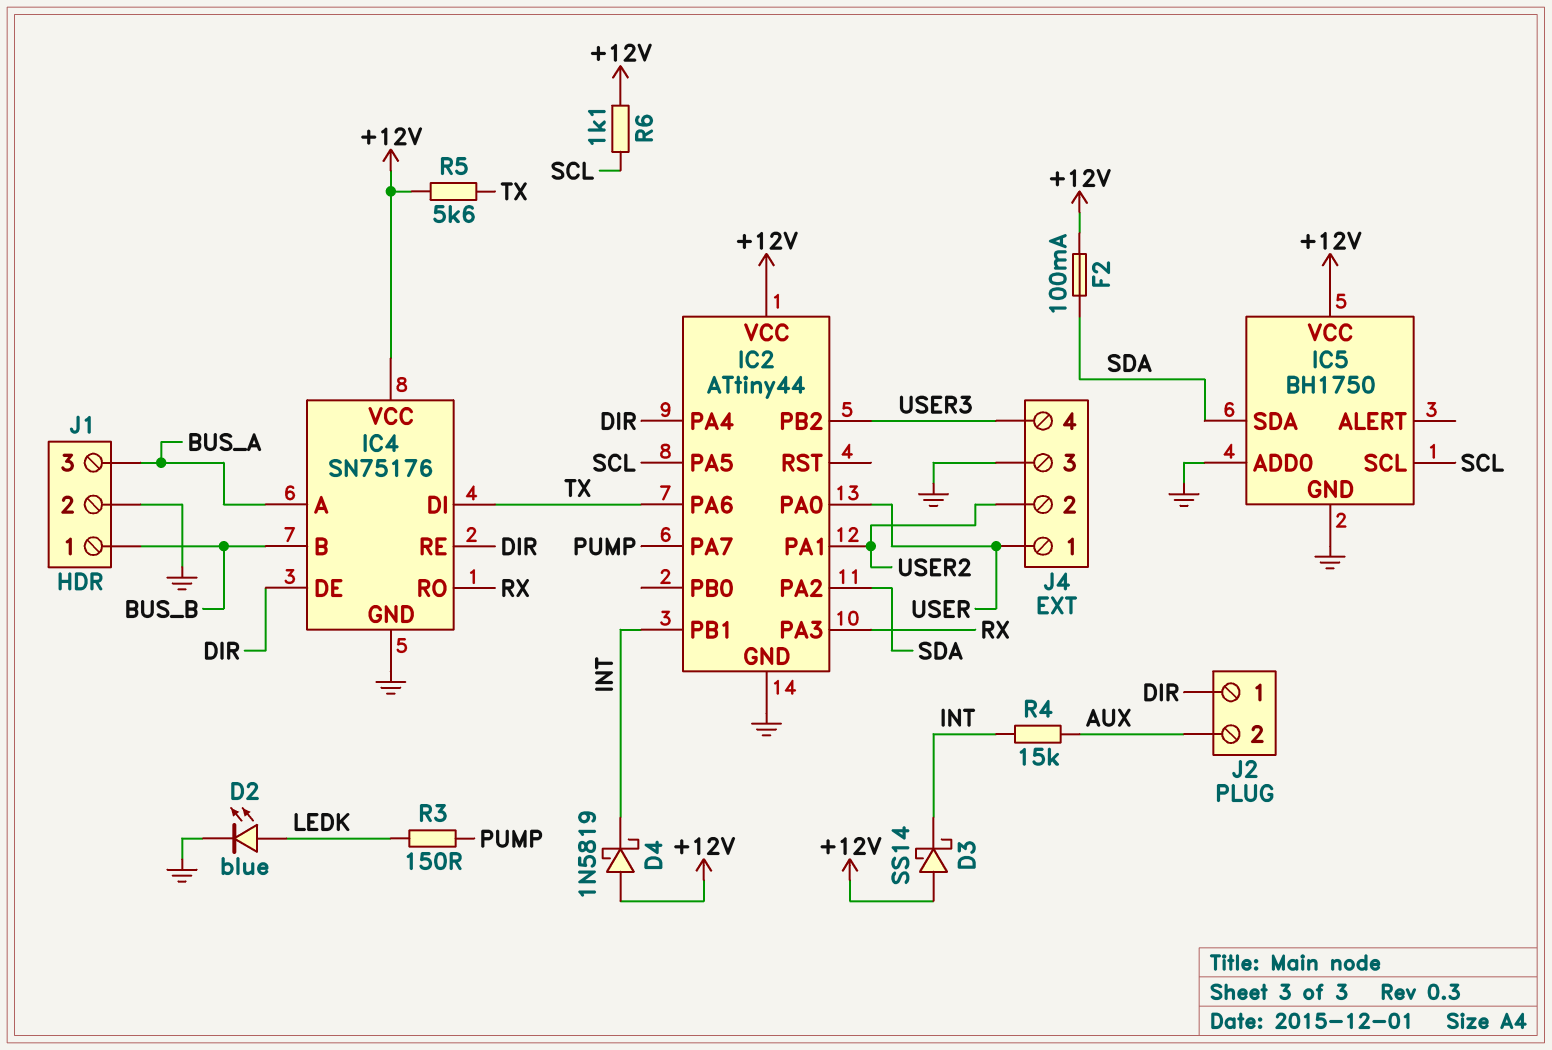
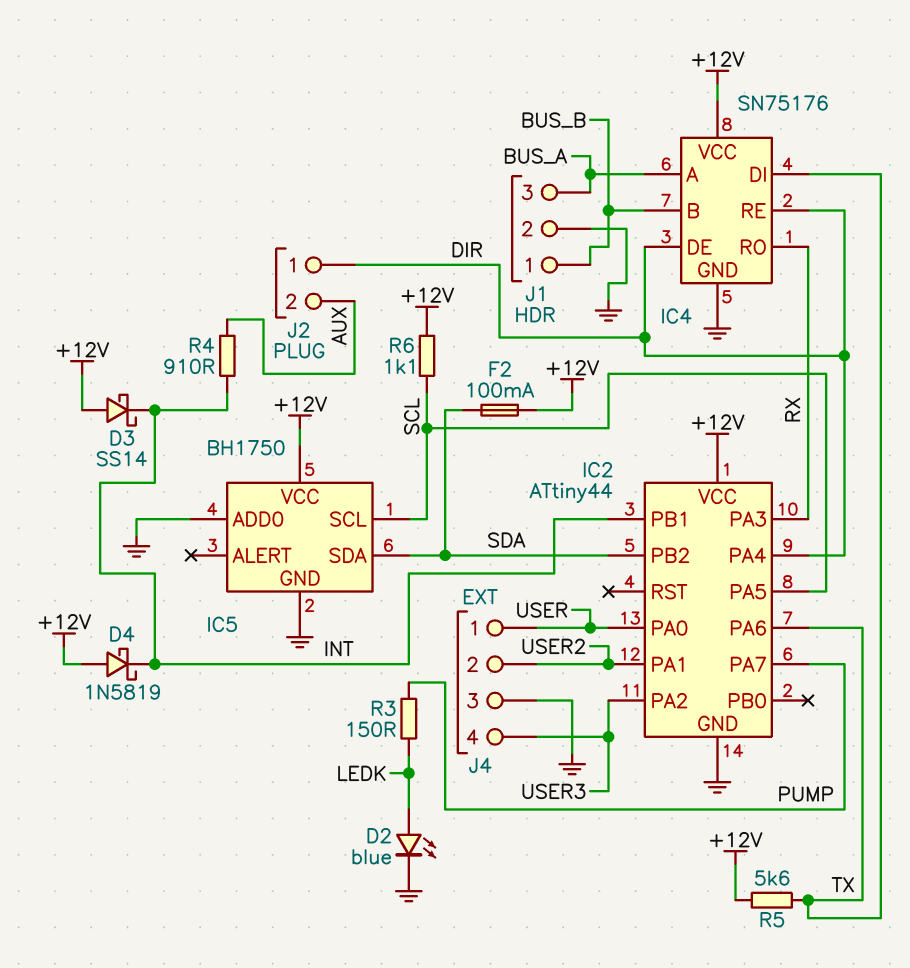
IC2 pin PA2: SDA -> USER3
IC2 pin PB2: USER3 -> SDA
R4: 15k (AUX, INT) -> 910 (AUX, INT)

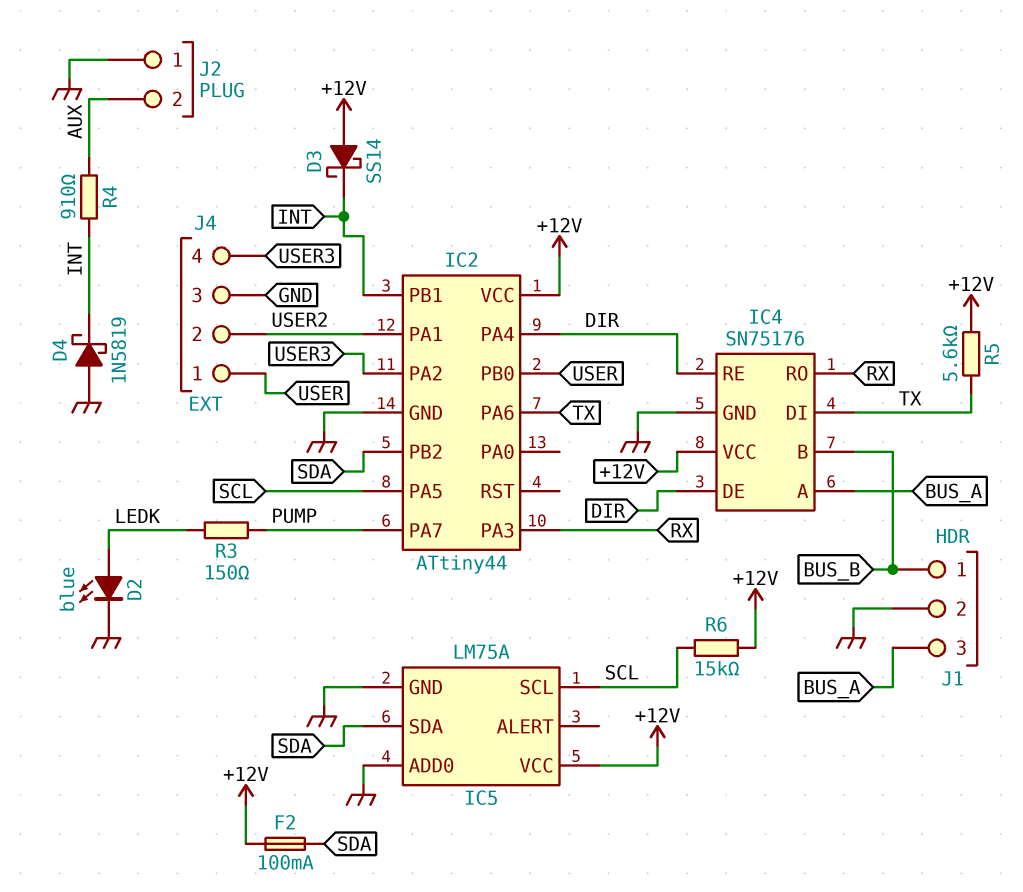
D4: schottky 1N5819 (A +12V, K INT) -> schottky 1N5819 (A GND, K INT)
IC2 pin PA0: USER -> none
IC2 pin PB0: none -> USER
IC5: BH1750 -> LM75A
J2 pin 1: DIR -> GND
R6: 1.1k (+12V, SCL) -> 15k (+12V, SCL)

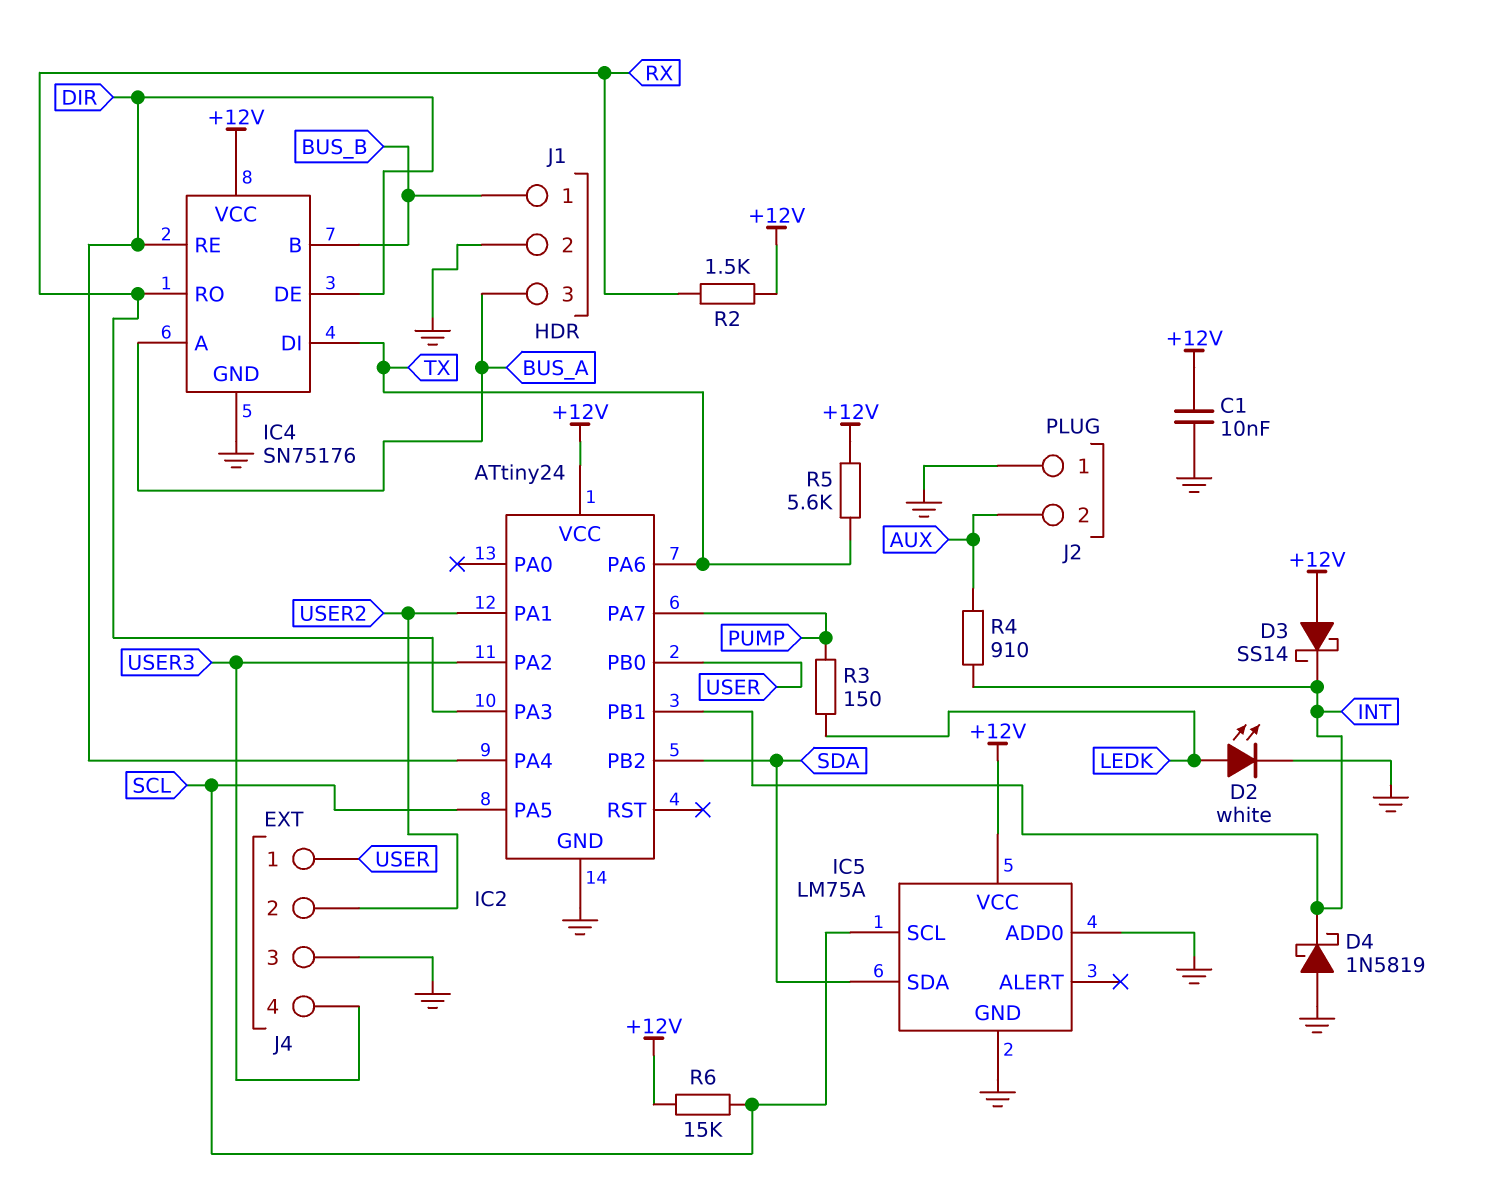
C1: none -> 10nF (+12V, GND)
D2: LED blue (A LEDK, K GND) -> LED white (A LEDK, K GND)
F2: 100mA (+12V, SDA) -> none
IC2: ATtiny44 -> ATtiny24
R2: none -> 1.5k (+12V, RX)

